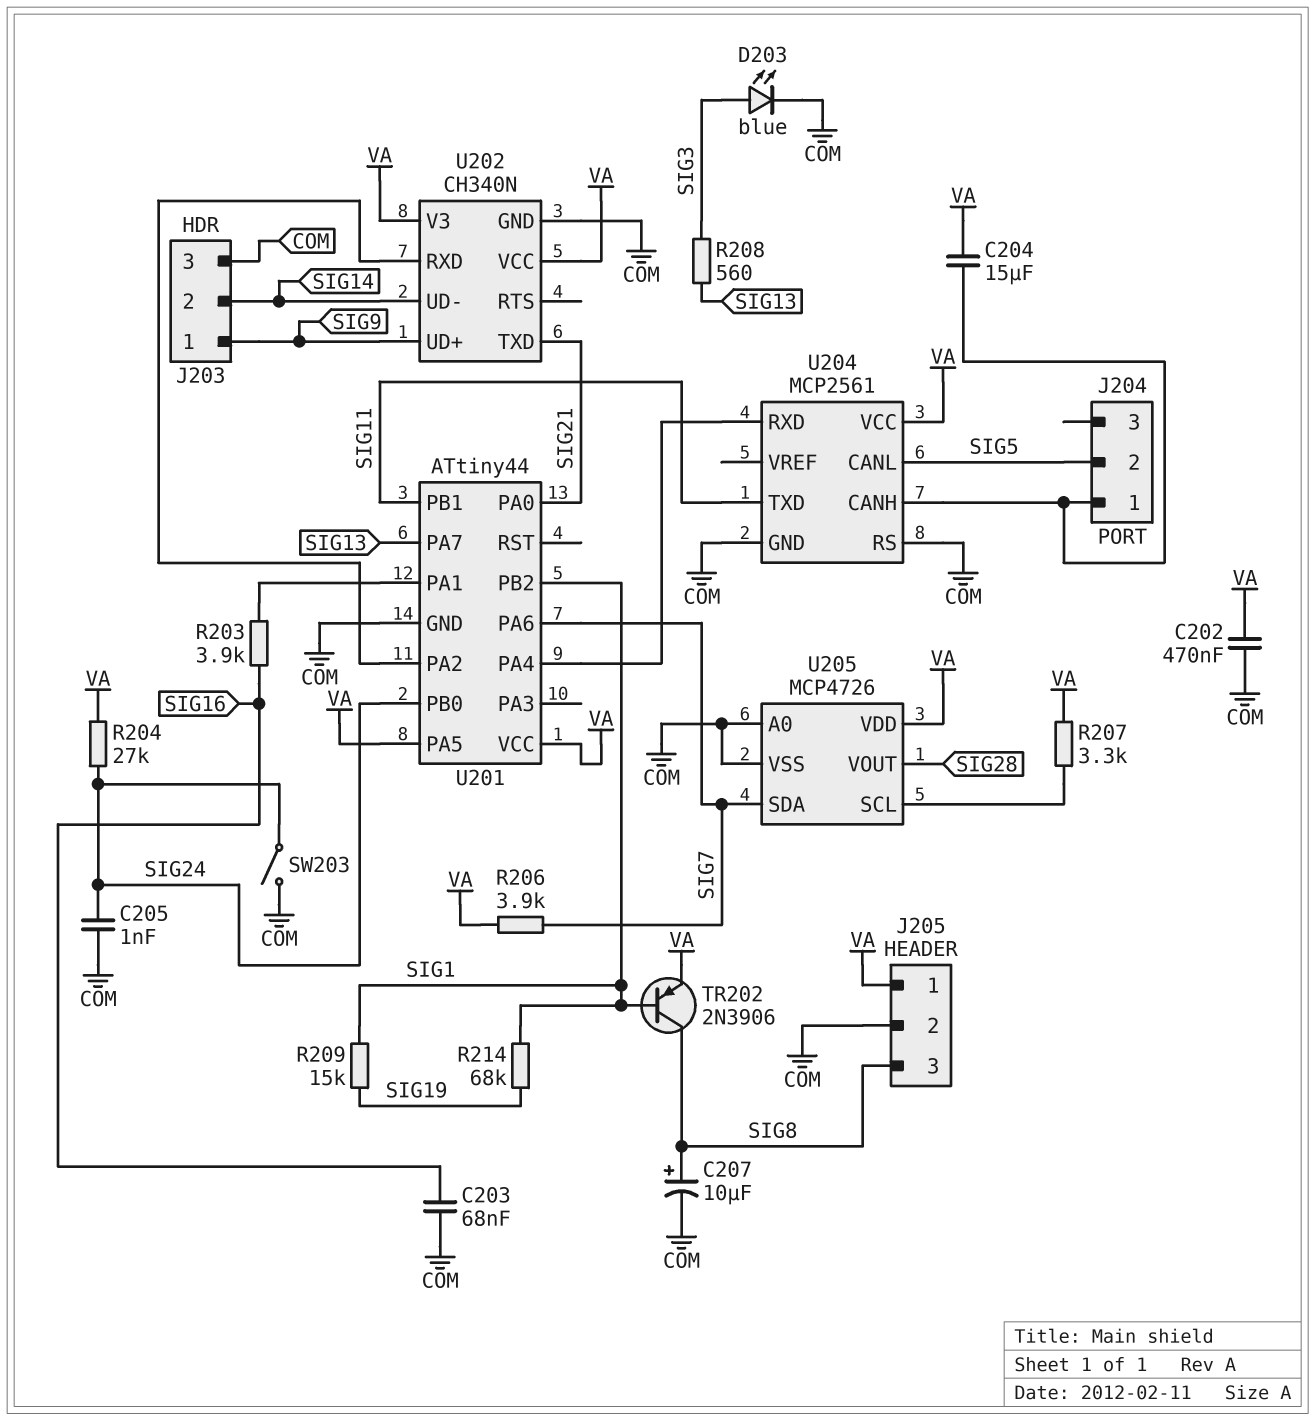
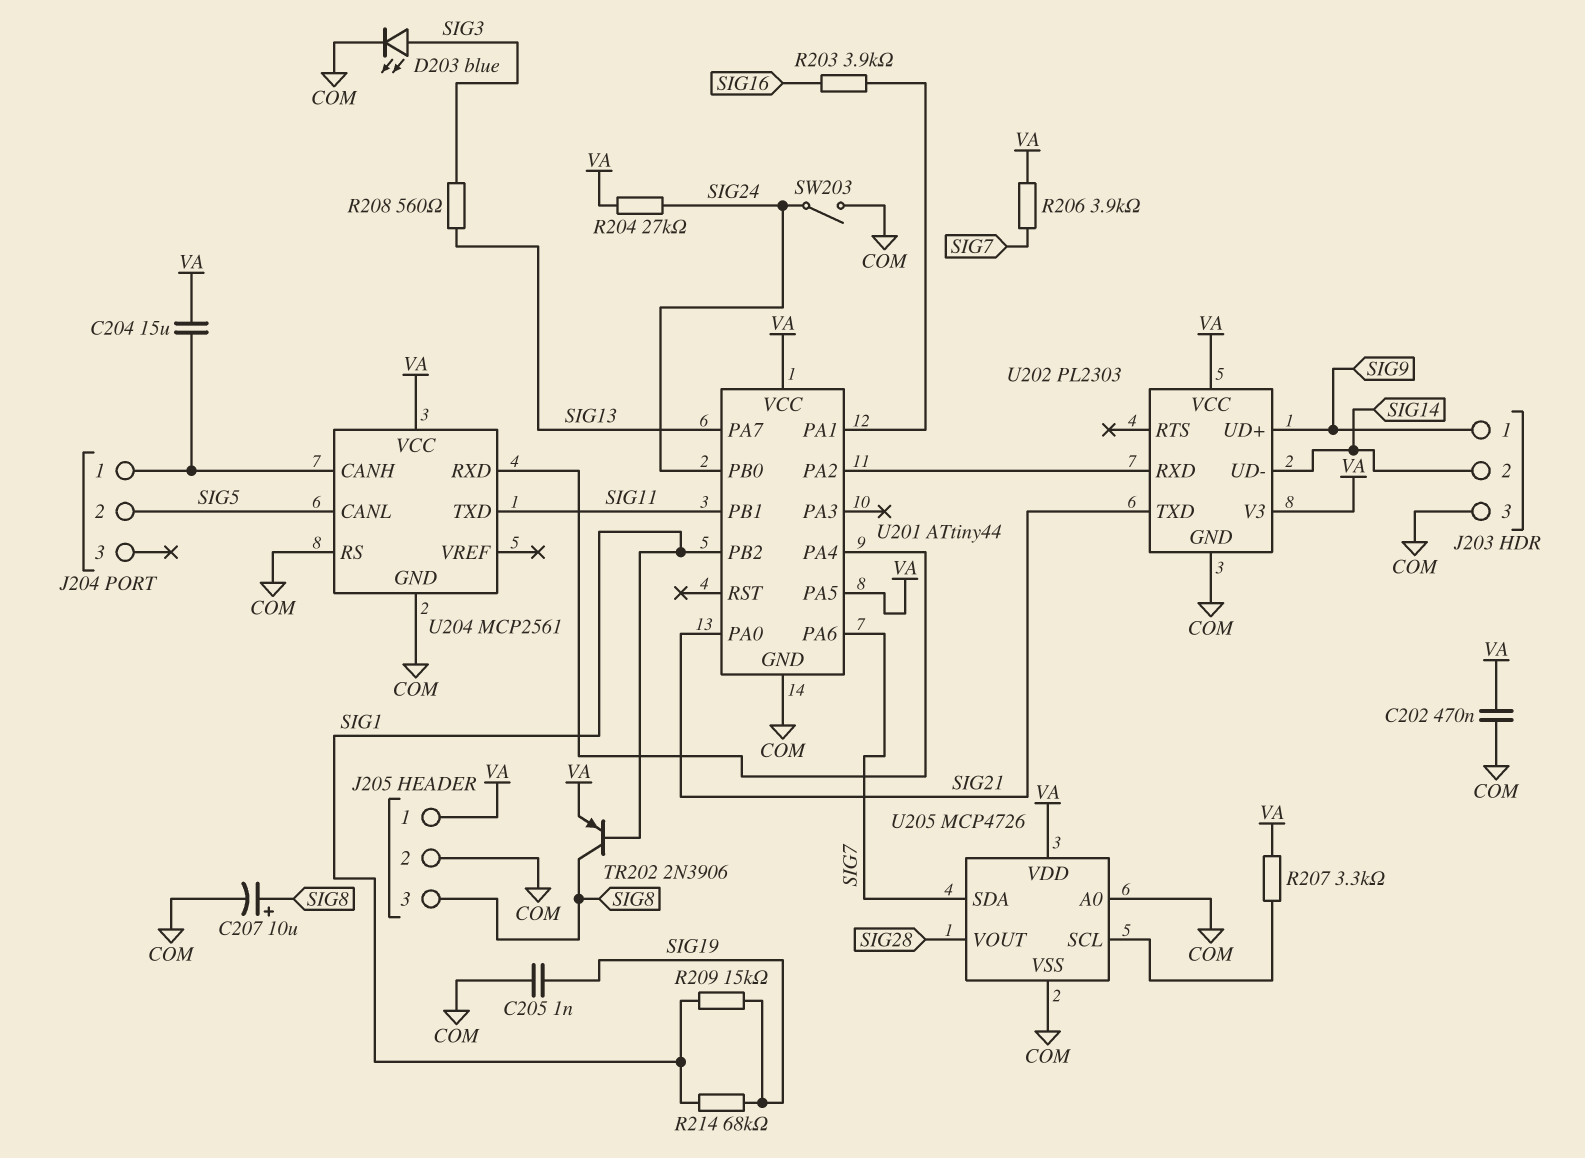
C203: 68nF (COM, SIG16) -> none
C205: 1nF (COM, SIG24) -> 1nF (COM, SIG19)
U202: CH340N -> PL2303

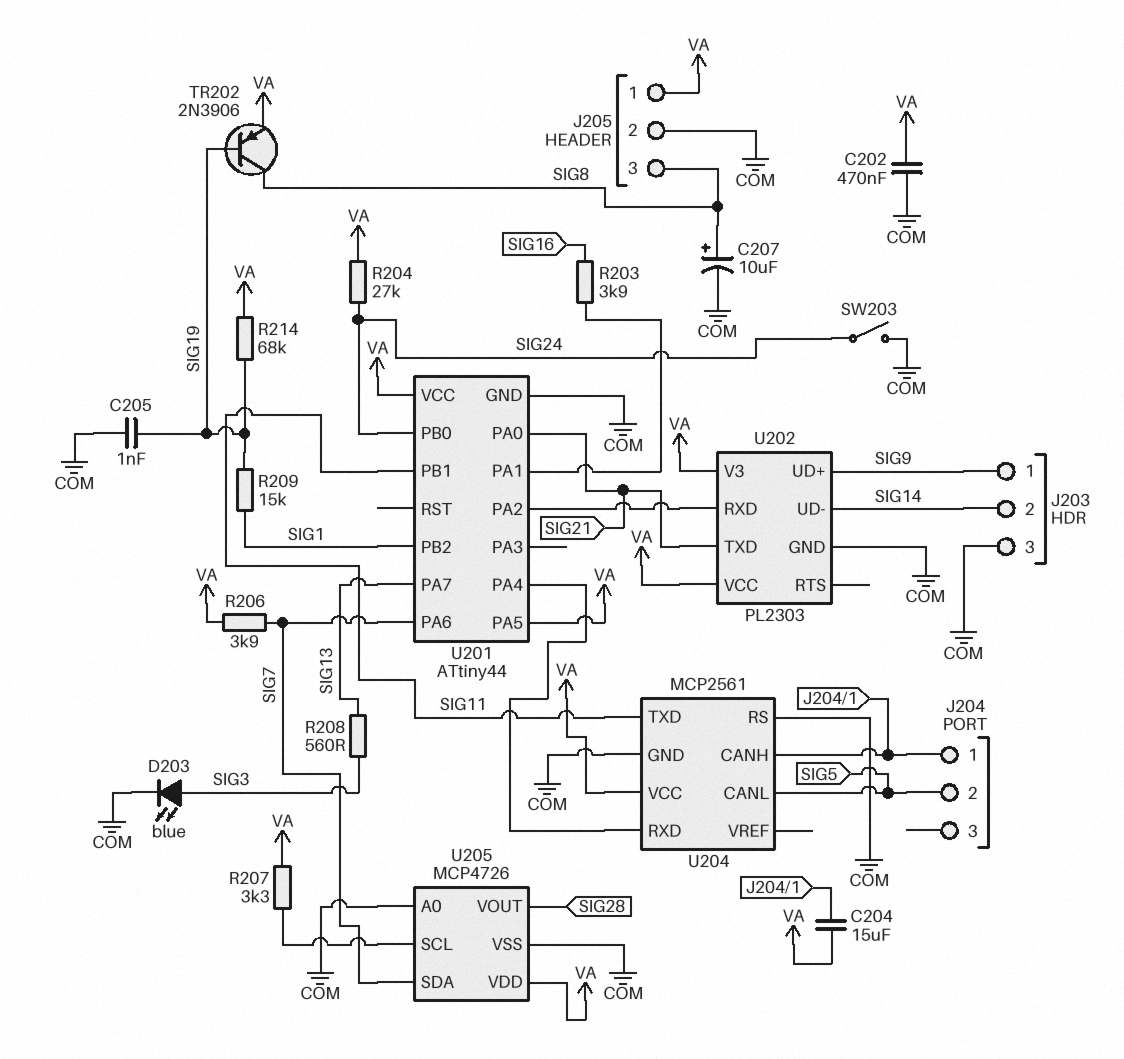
R214: 68k (SIG1, SIG19) -> 68k (SIG19, VA)
TR202: PNP 2N3906 (B SIG1, C SIG8, E VA) -> PNP 2N3906 (B SIG19, C SIG8, E VA)

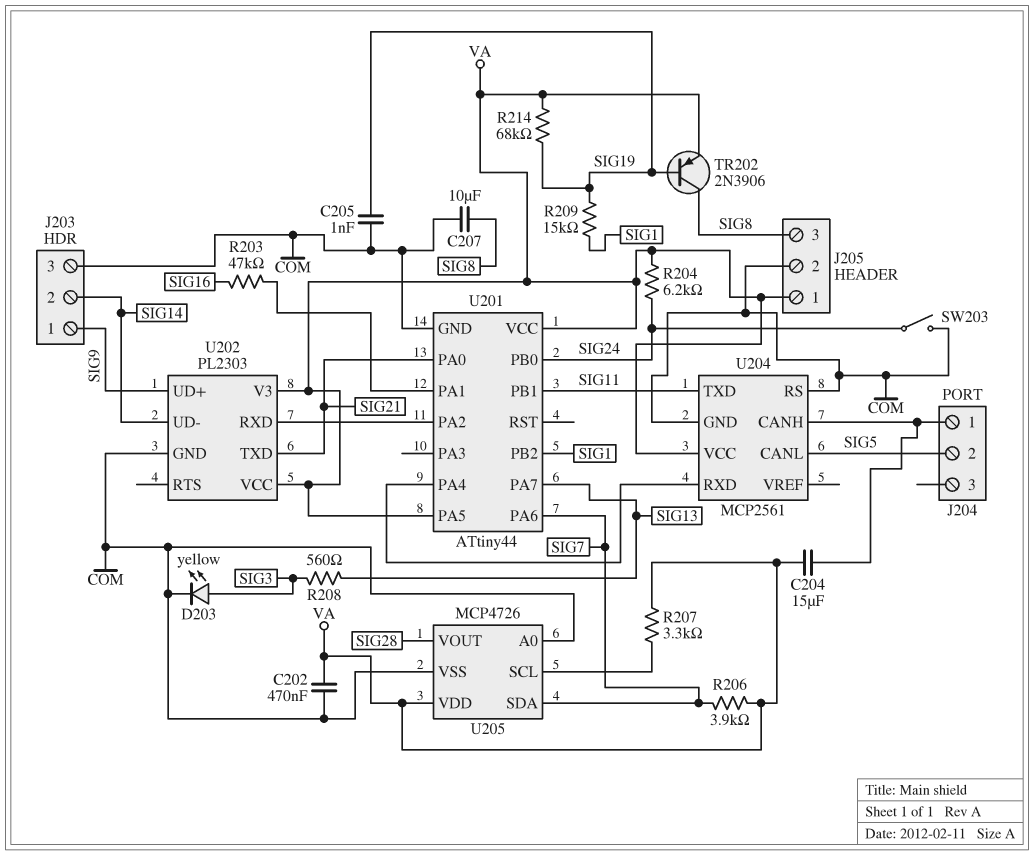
C207: 10uF (plus SIG8, minus COM) -> 10uF (COM, SIG8)
D203: LED blue (A SIG3, K COM) -> LED yellow (A SIG3, K COM)
R203: 3.9k (SIG16, U201/PA1) -> 47k (SIG16, U201/PA1)
R204: 27k (SIG24, VA) -> 6.2k (SIG24, VA)

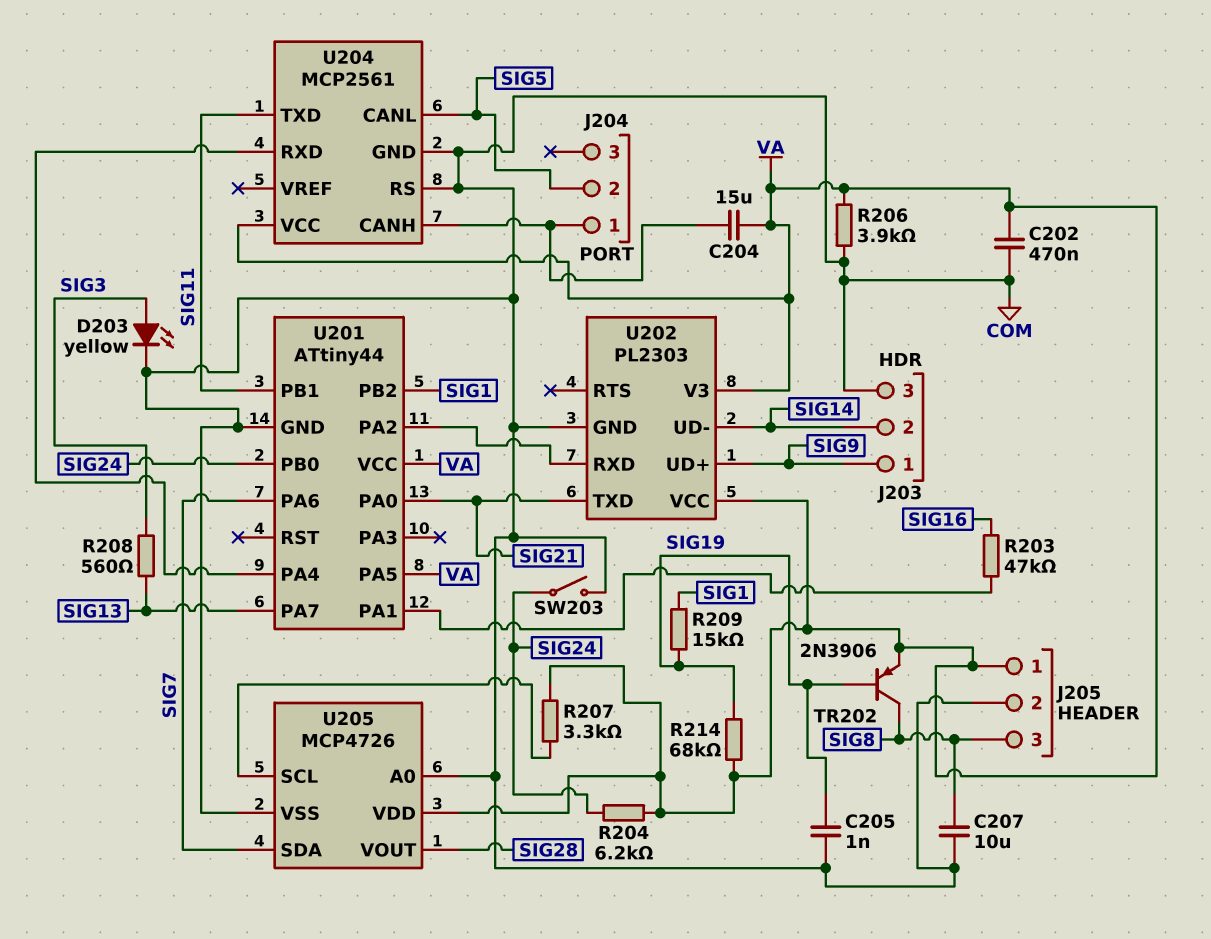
R206: 3.9k (SIG7, VA) -> 3.9k (COM, VA)

